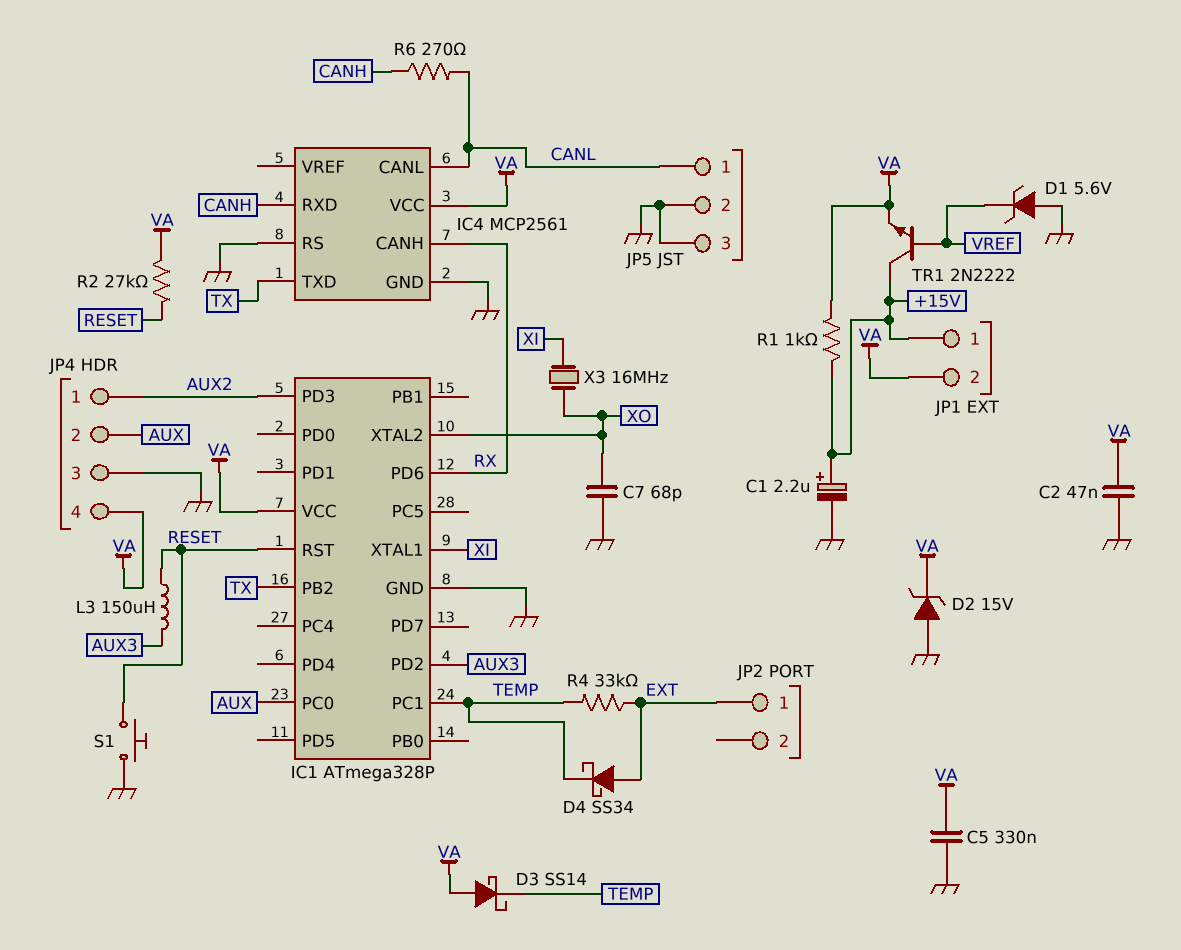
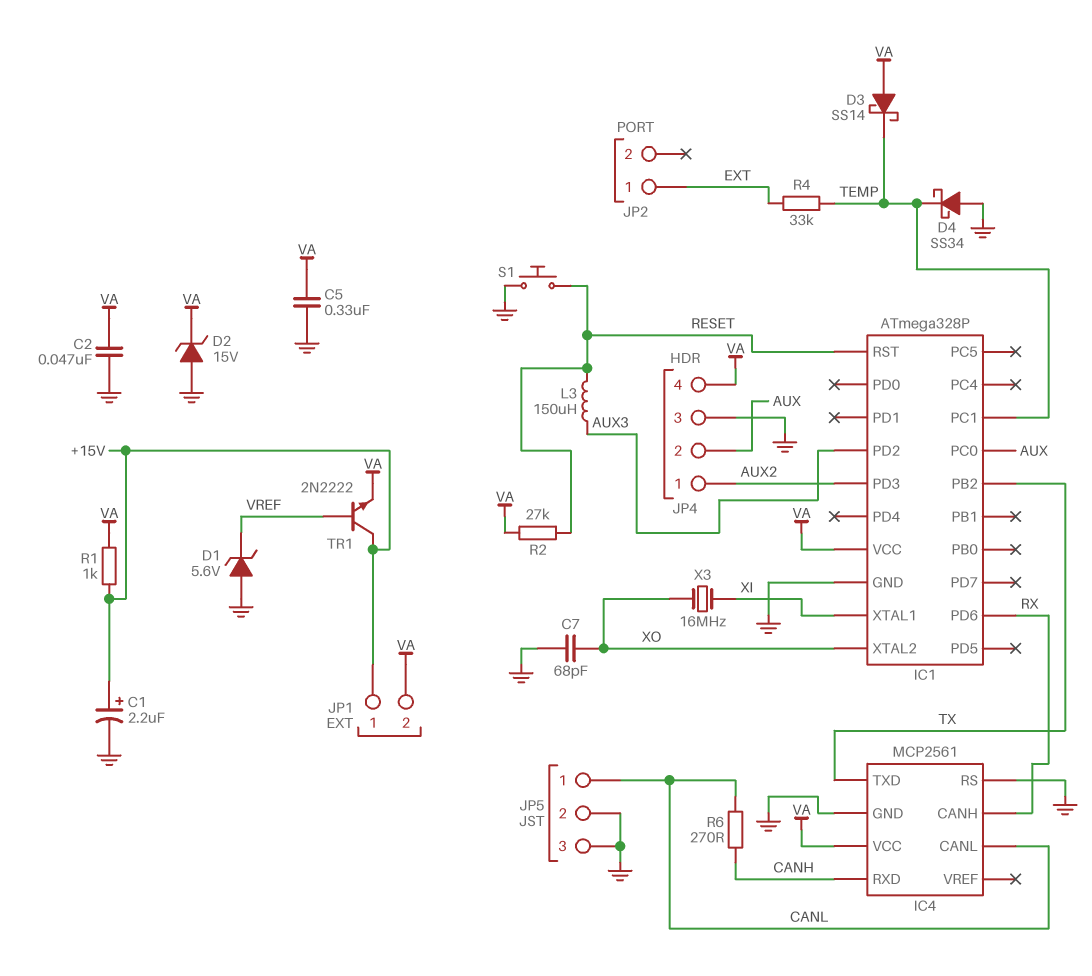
D4: schottky SS34 (A EXT, K TEMP) -> schottky SS34 (A GND, K TEMP)

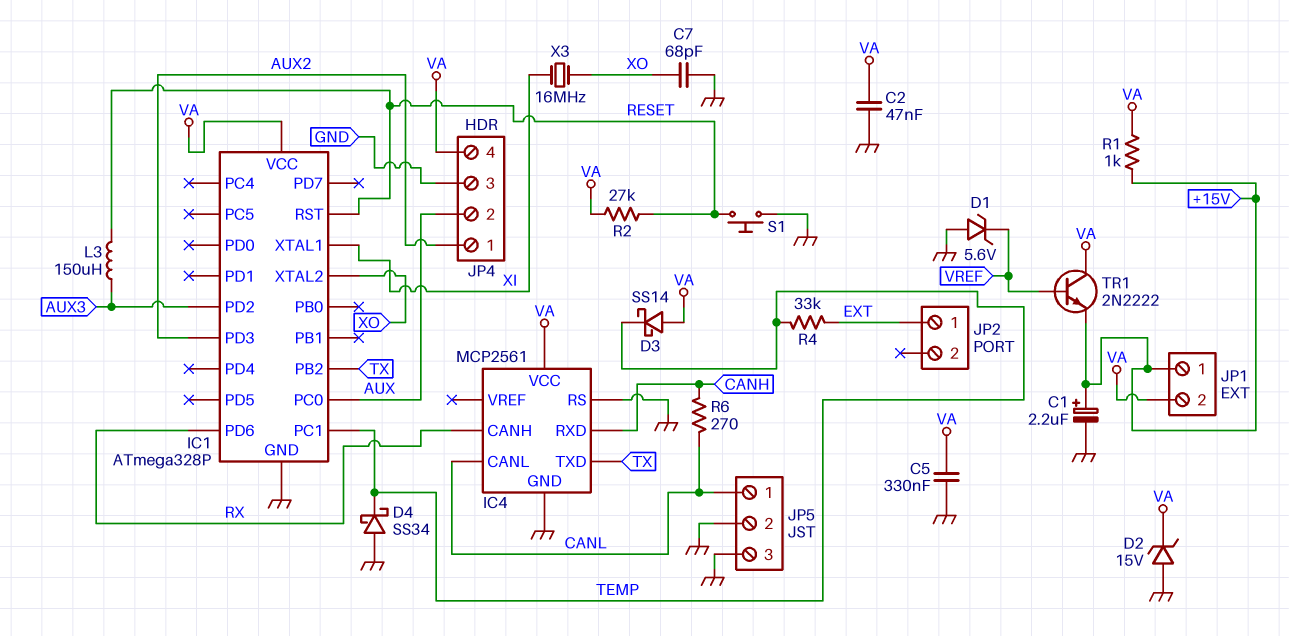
TR1: NPN 2N2222 (B VREF, C +15V, E VA) -> NPN 2N2222 (B VREF, C VA, E +15V)

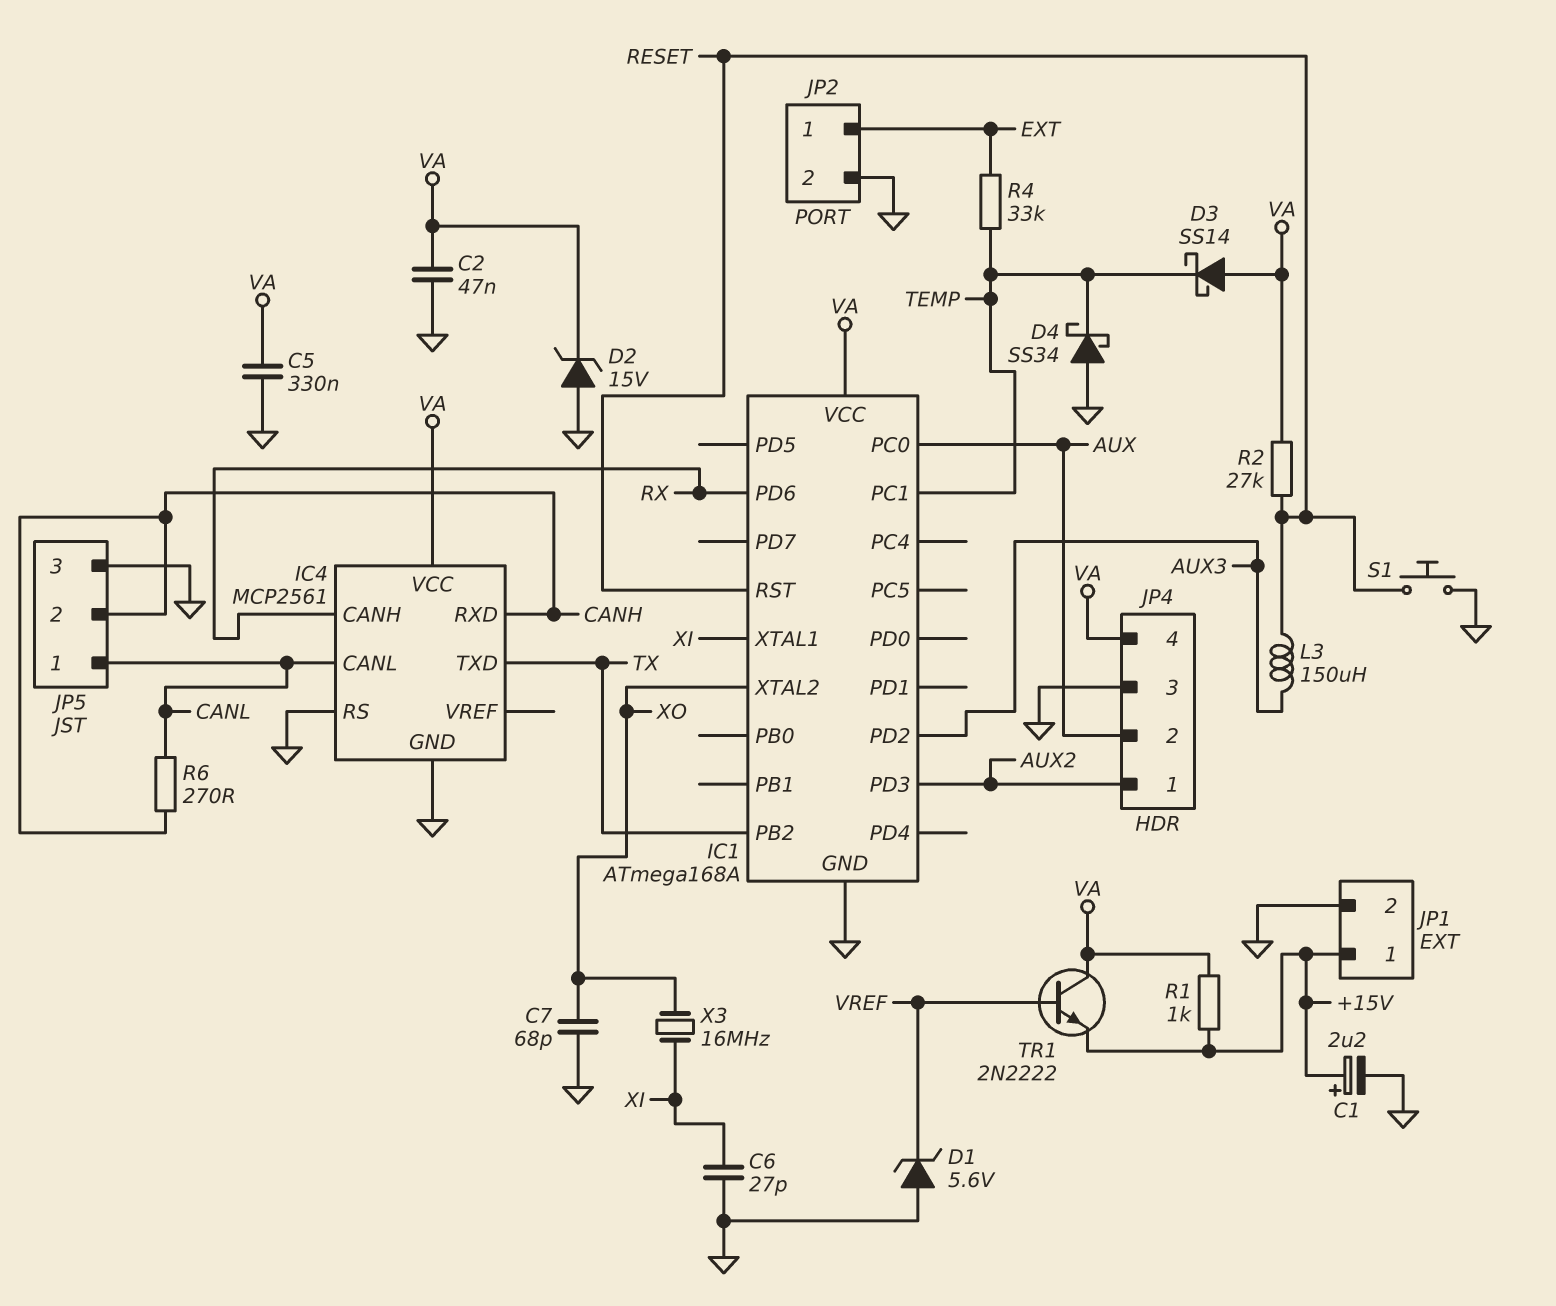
C6: none -> 27pF (GND, XI)
IC1: ATmega328P -> ATmega168A
JP1 pin 2: VA -> GND
JP2 pin 2: none -> GND
JP5 pin 2: GND -> CANH

